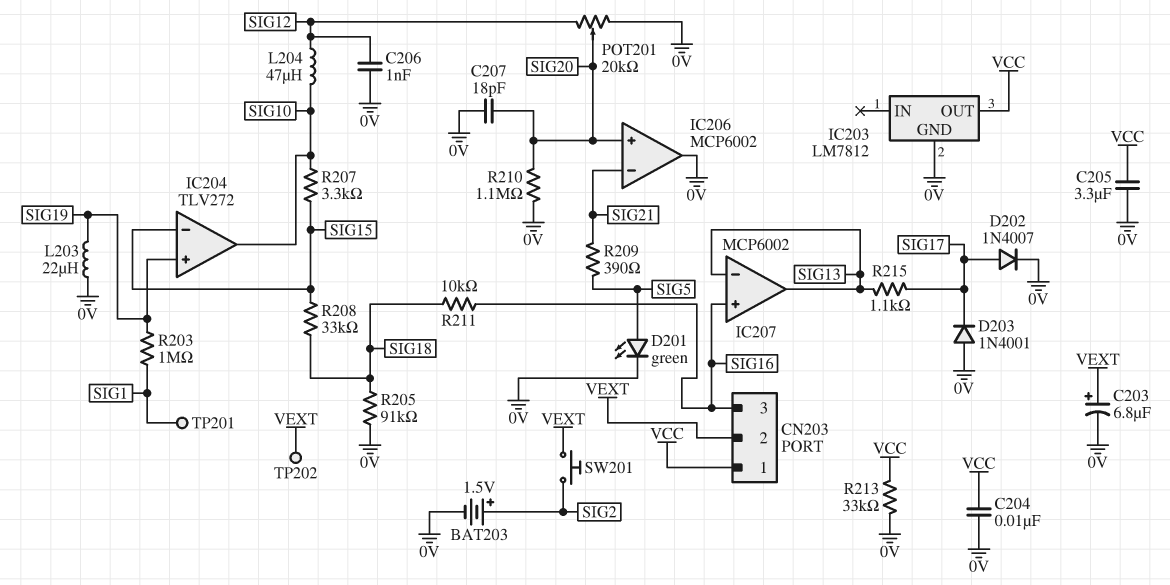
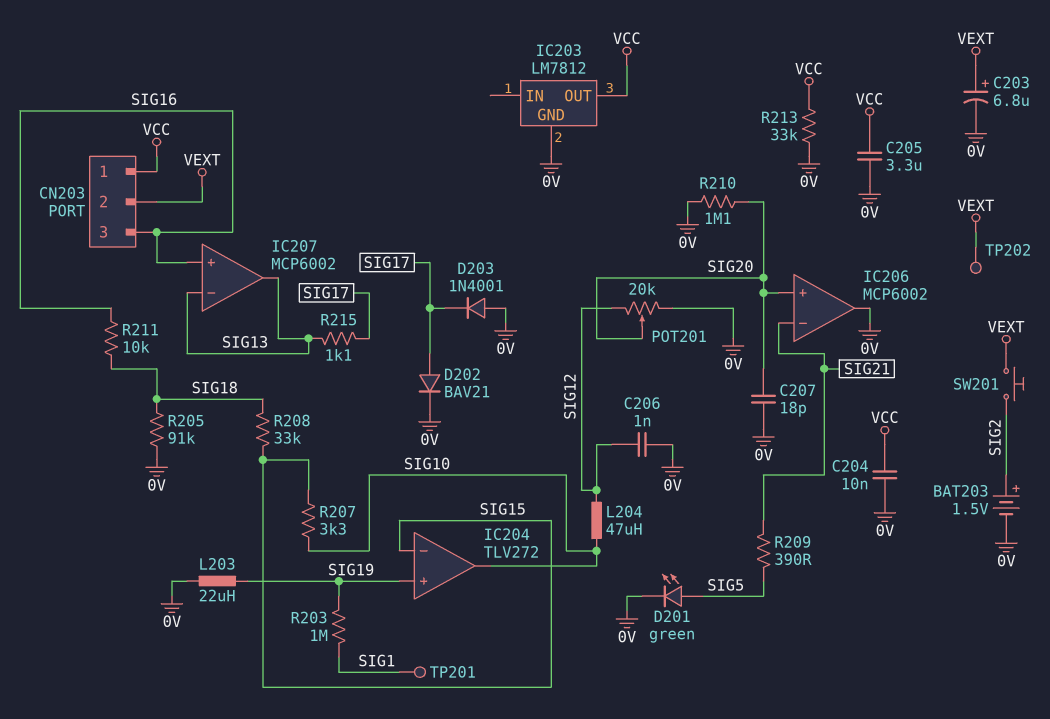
D202: diode 1N4007 (A SIG17, K 0V) -> diode BAV21 (A SIG17, K 0V)

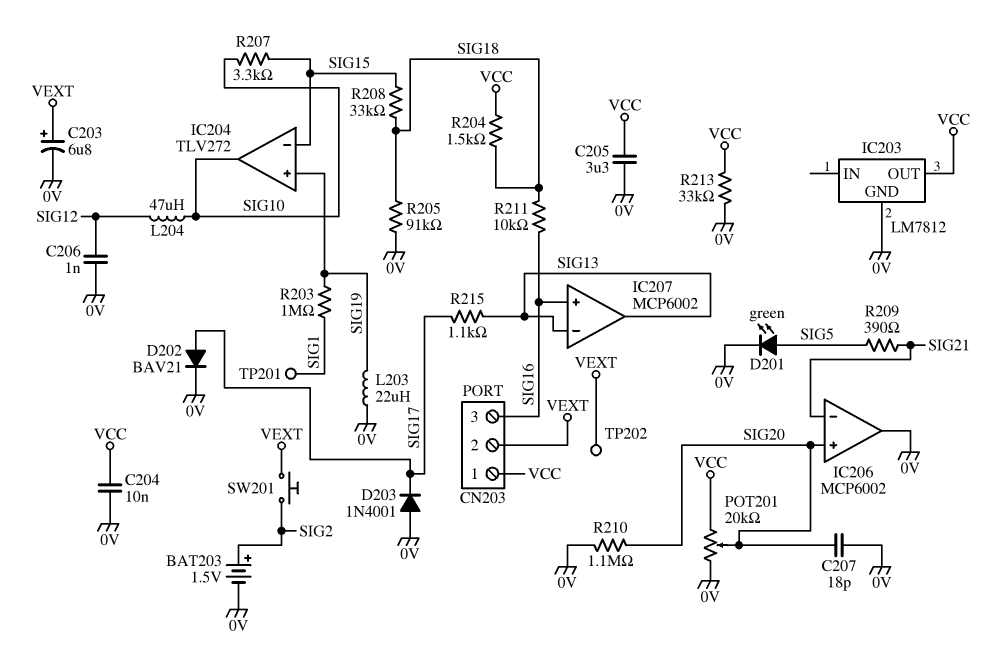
POT201: 20k (0V, SIG12, wiper SIG20) -> 20k (0V, VCC, wiper SIG20)
R204: none -> 1.5k (SIG18, VCC)

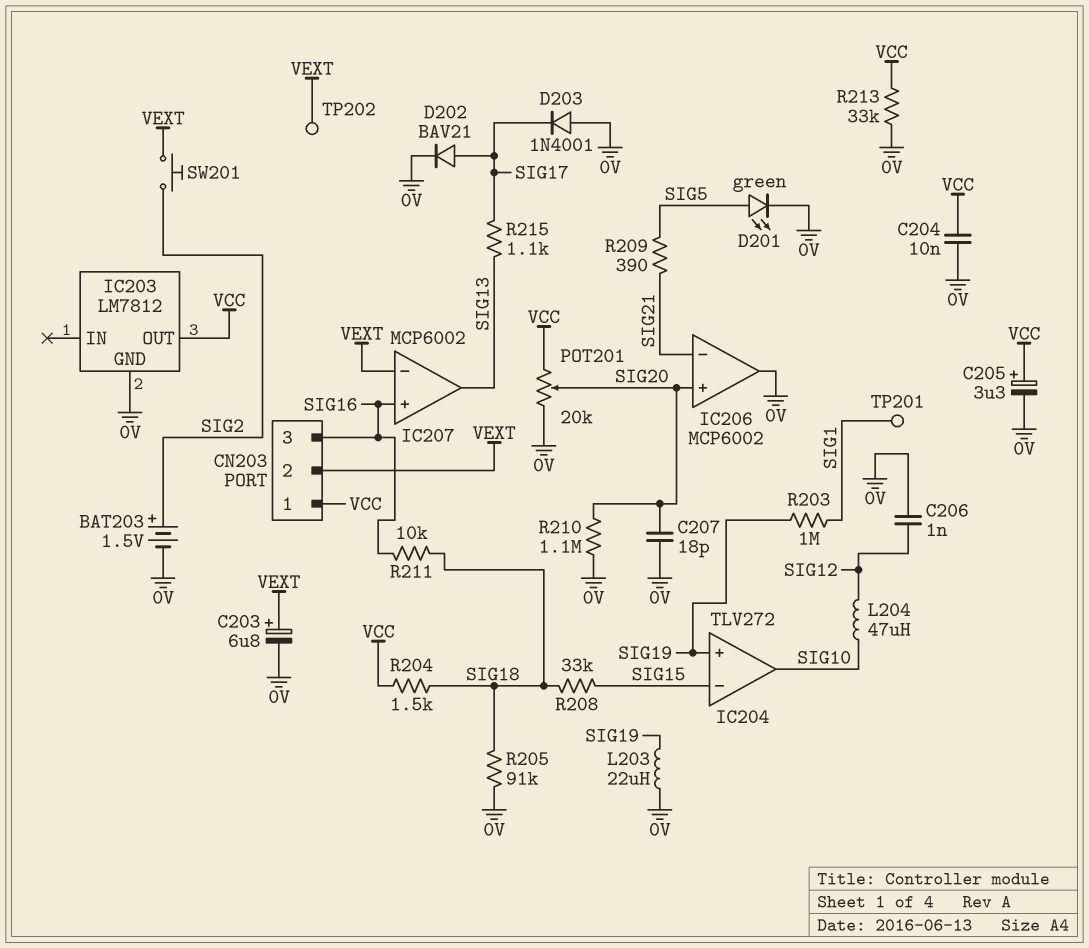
C205: 3.3uF (0V, VCC) -> 3.3uF (plus VCC, minus 0V)
IC207 pin in-: SIG13 -> VEXT
R207: 3.3k (SIG10, SIG15) -> none

